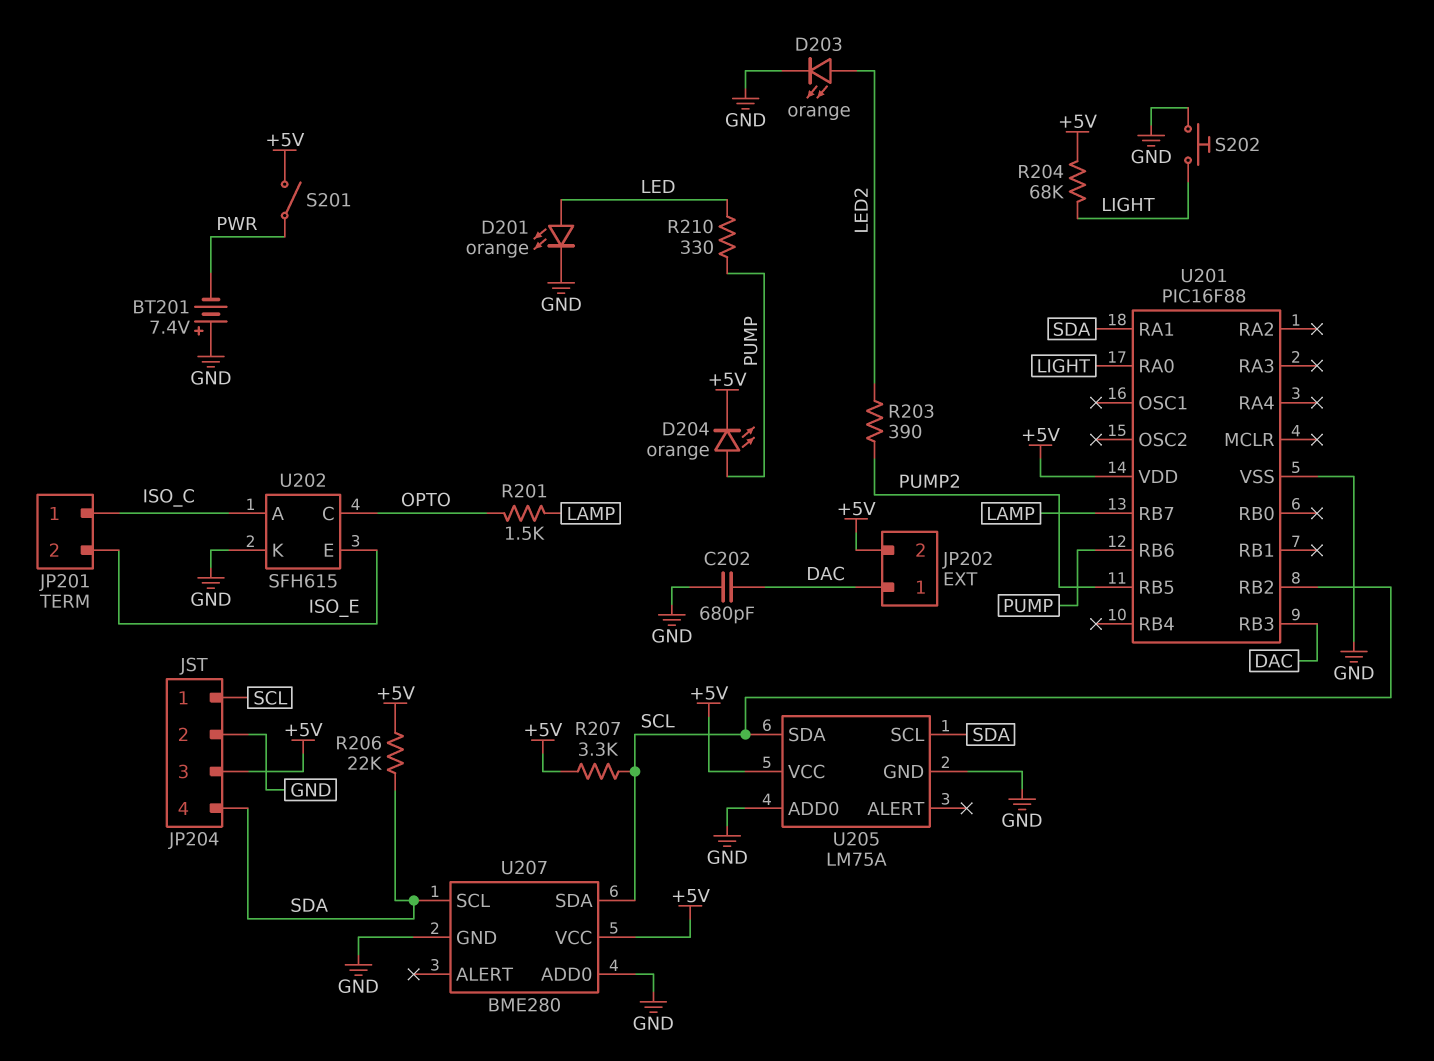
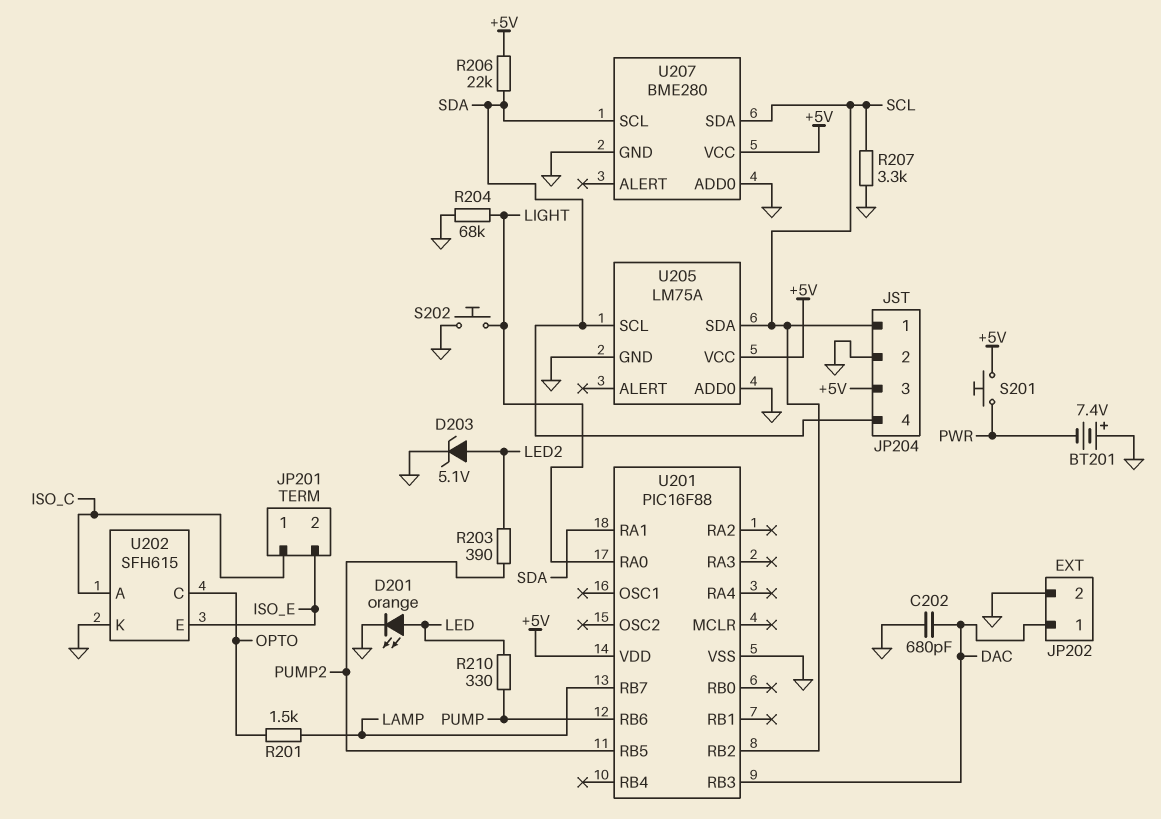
D203: LED orange (A LED2, K GND) -> zener 5.1V (A LED2, K GND)
D204: LED orange (A PUMP, K +5V) -> none
JP202 pin 2: +5V -> GND
R204: 68k (+5V, LIGHT) -> 68k (GND, LIGHT)
R207: 3.3k (+5V, SCL) -> 3.3k (GND, SCL)
S201: switch (+5V, PWR) -> button (+5V, PWR)

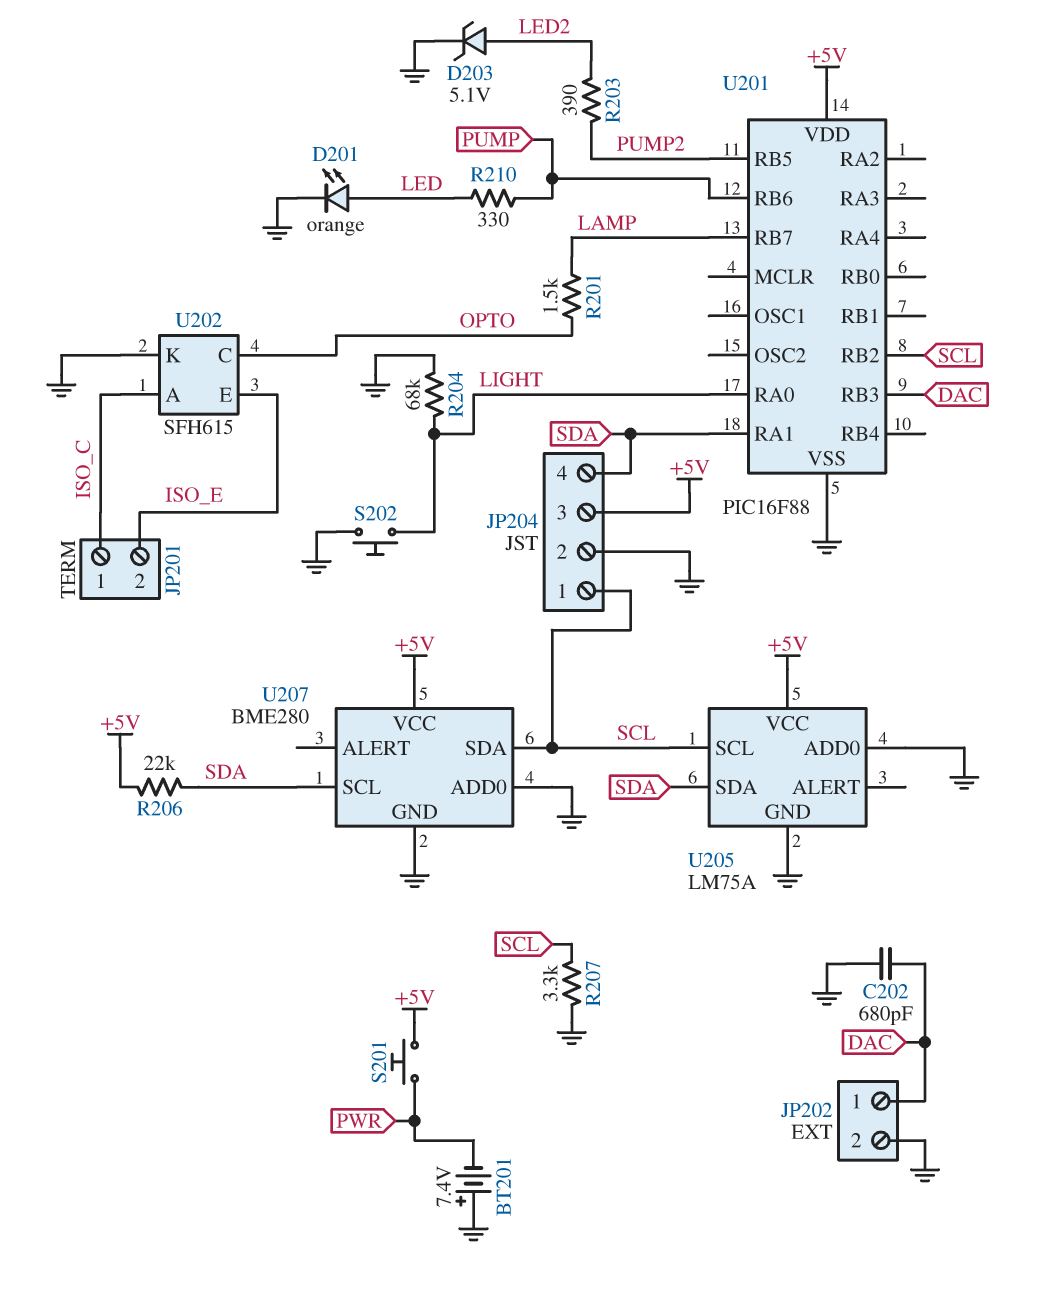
U205 pin SCL: SDA -> SCL
U205 pin SDA: SCL -> SDA

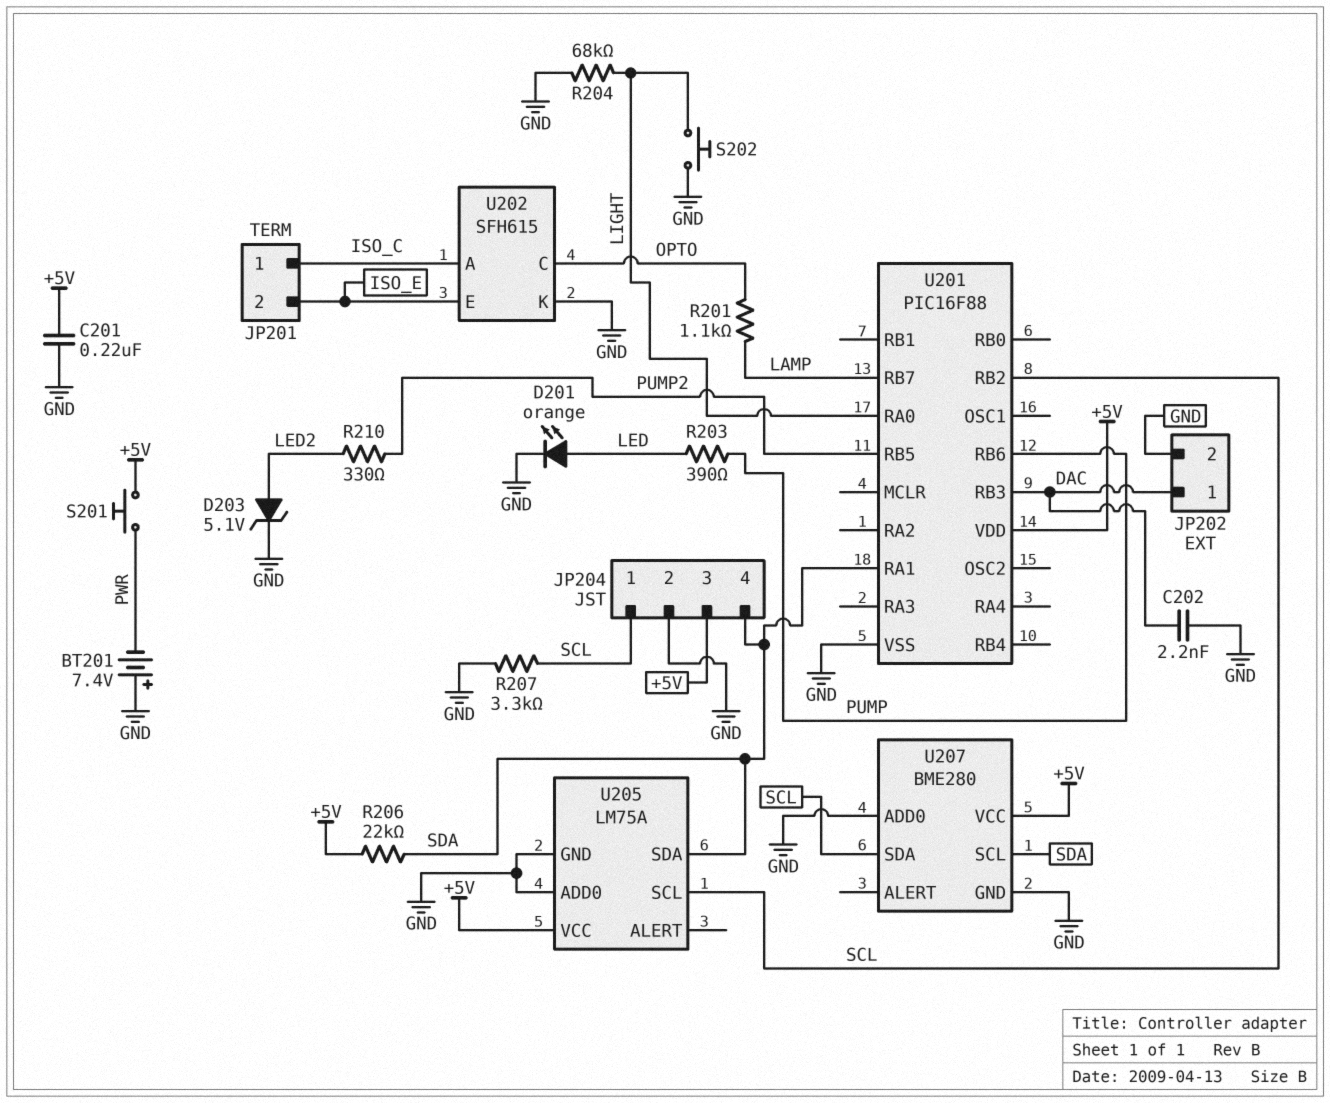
C201: none -> 220nF (+5V, GND)
C202: 680pF (DAC, GND) -> 2.2nF (DAC, GND)
R201: 1.5k (LAMP, OPTO) -> 1.1k (LAMP, OPTO)
R203: 390 (LED2, PUMP2) -> 390 (LED, PUMP)
R210: 330 (LED, PUMP) -> 330 (LED2, PUMP2)

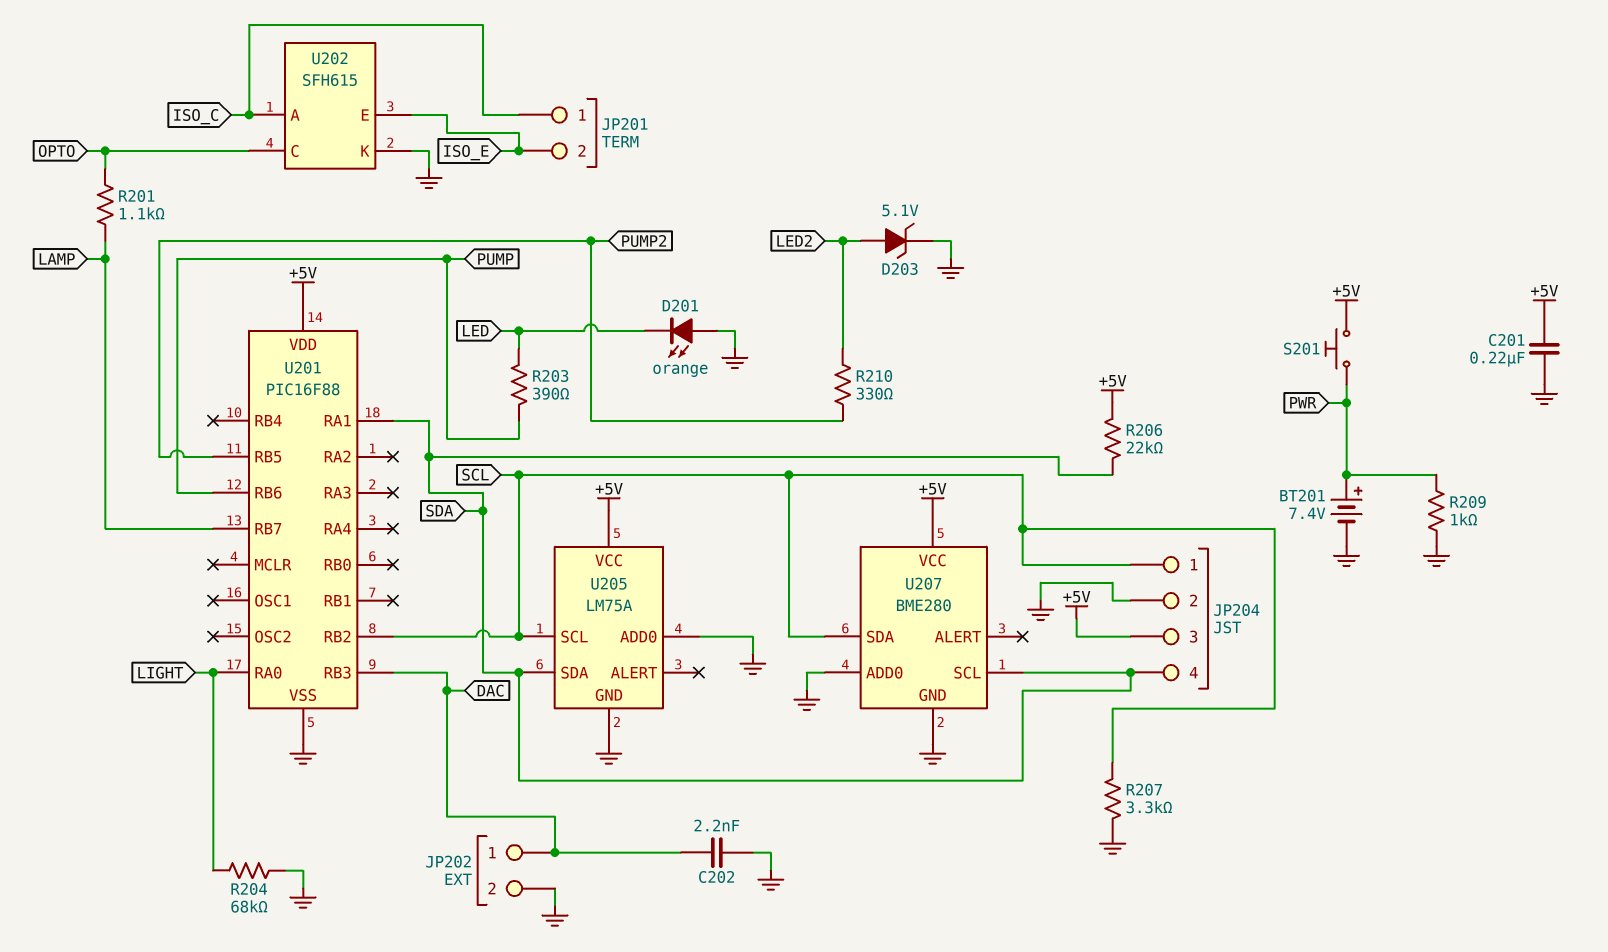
BT201: 7.4V (plus GND, minus PWR) -> 7.4V (plus PWR, minus GND)
D201: LED orange (A LED, K GND) -> LED orange (A GND, K LED)
R209: none -> 1k (GND, PWR)
S202: button (GND, LIGHT) -> none

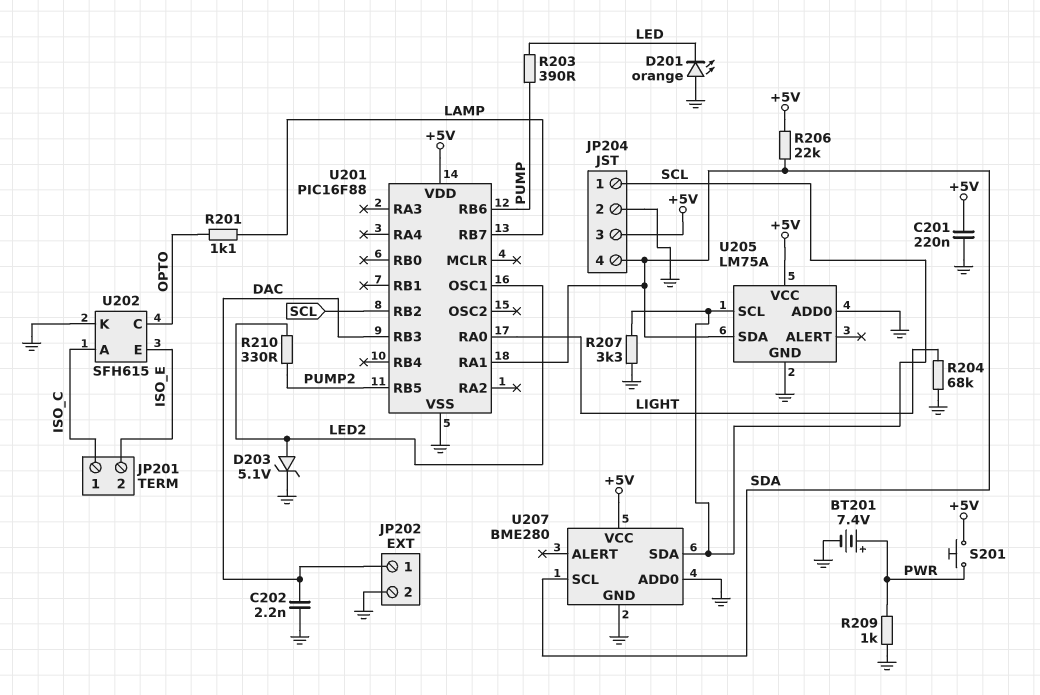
U201 pin OSC1: none -> LED2

